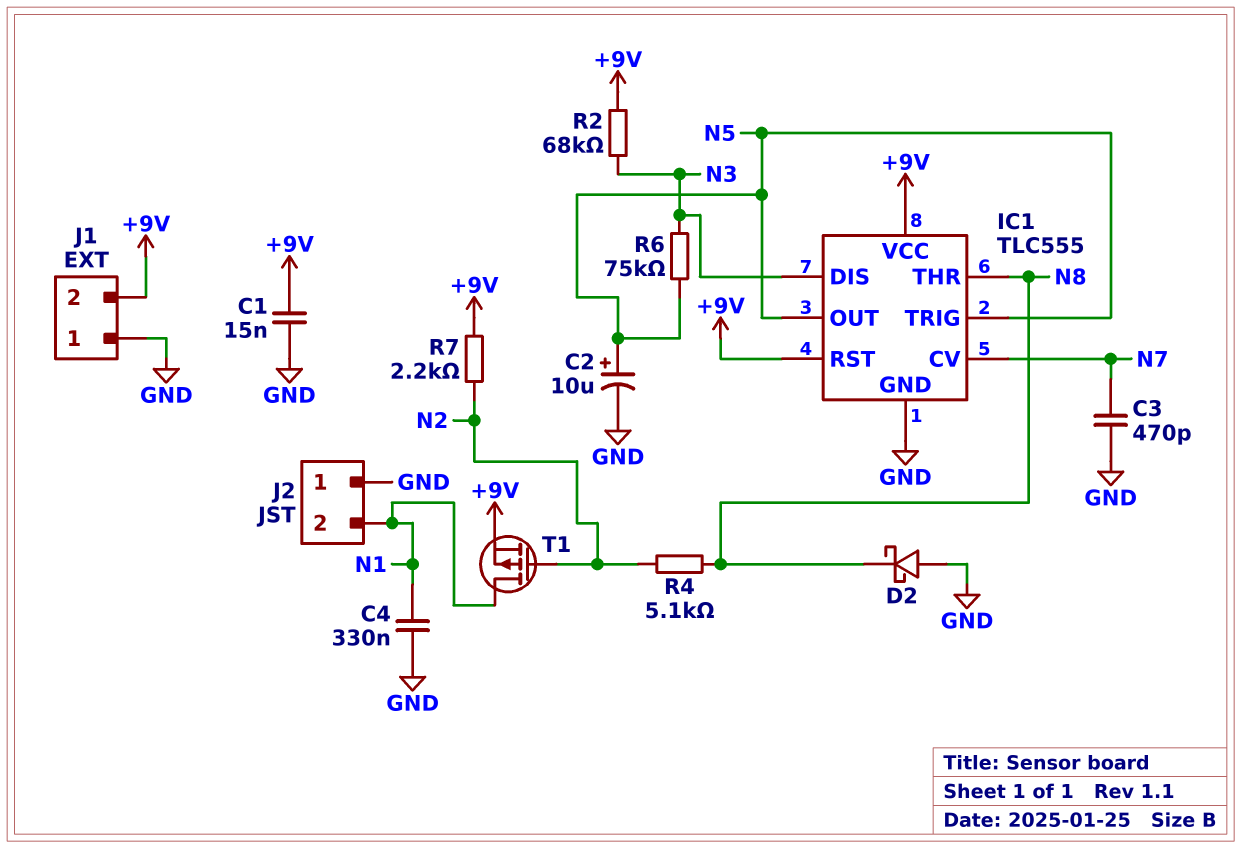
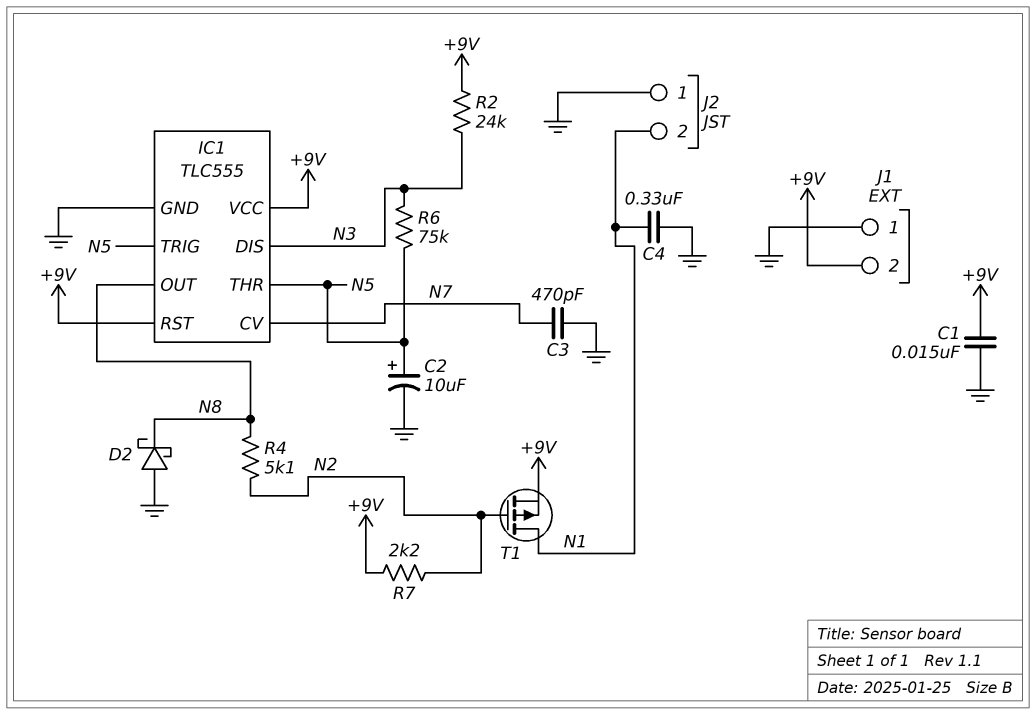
IC1 pin OUT: N5 -> N8
IC1 pin THR: N8 -> N5
R2: 68k (+9V, N3) -> 24k (+9V, N3)

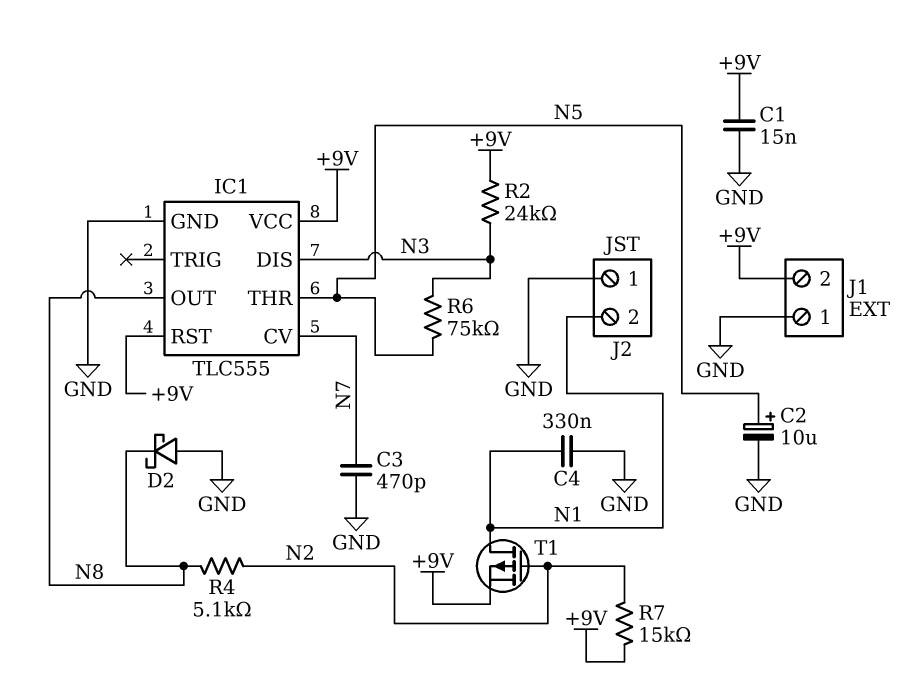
IC1 pin TRIG: N5 -> none
R7: 2.2k (+9V, N2) -> 15k (+9V, N2)

